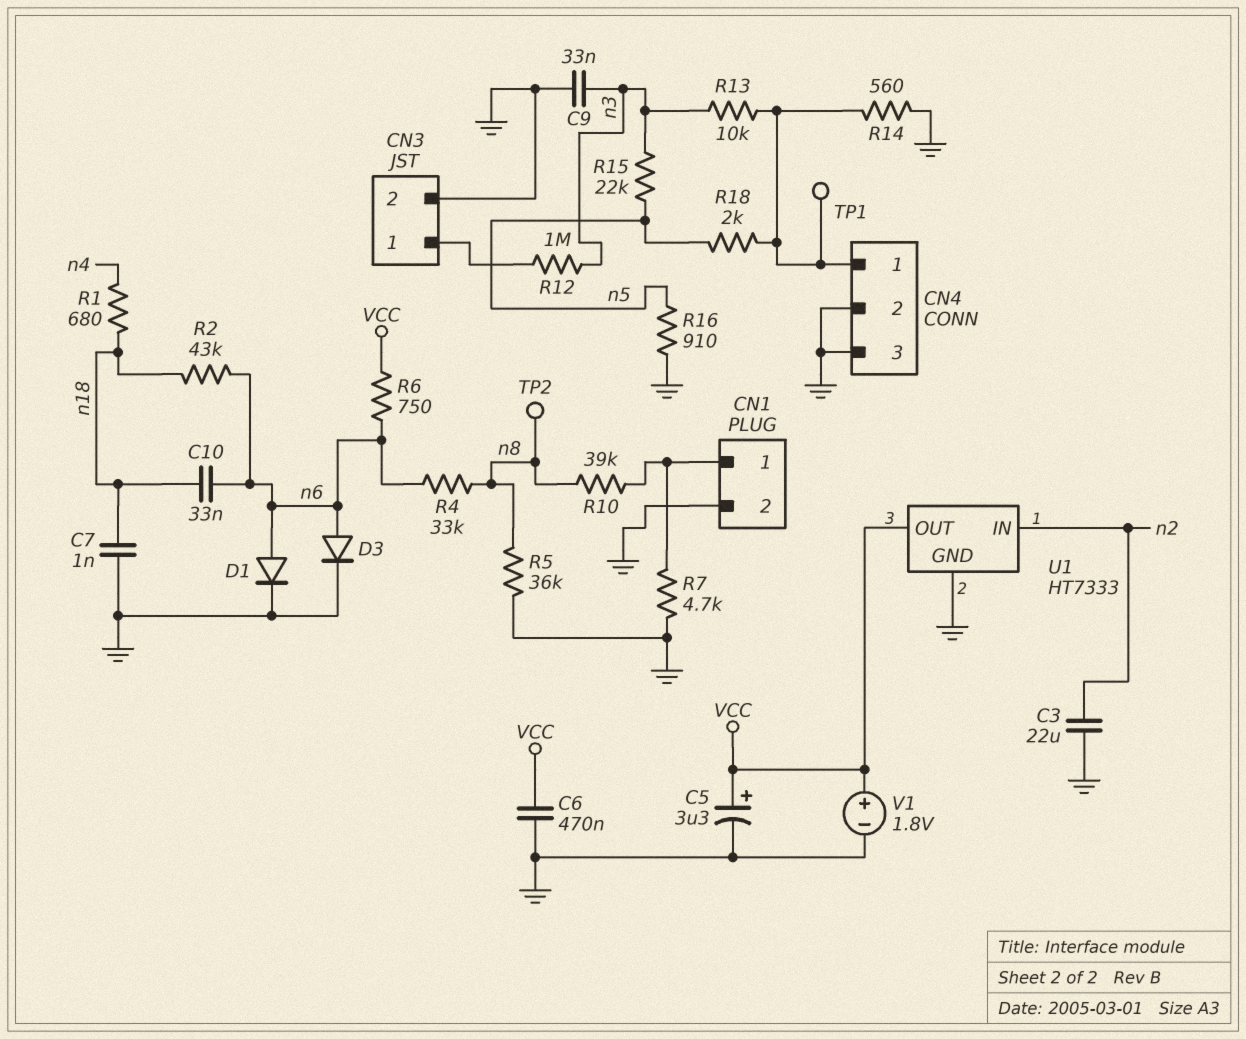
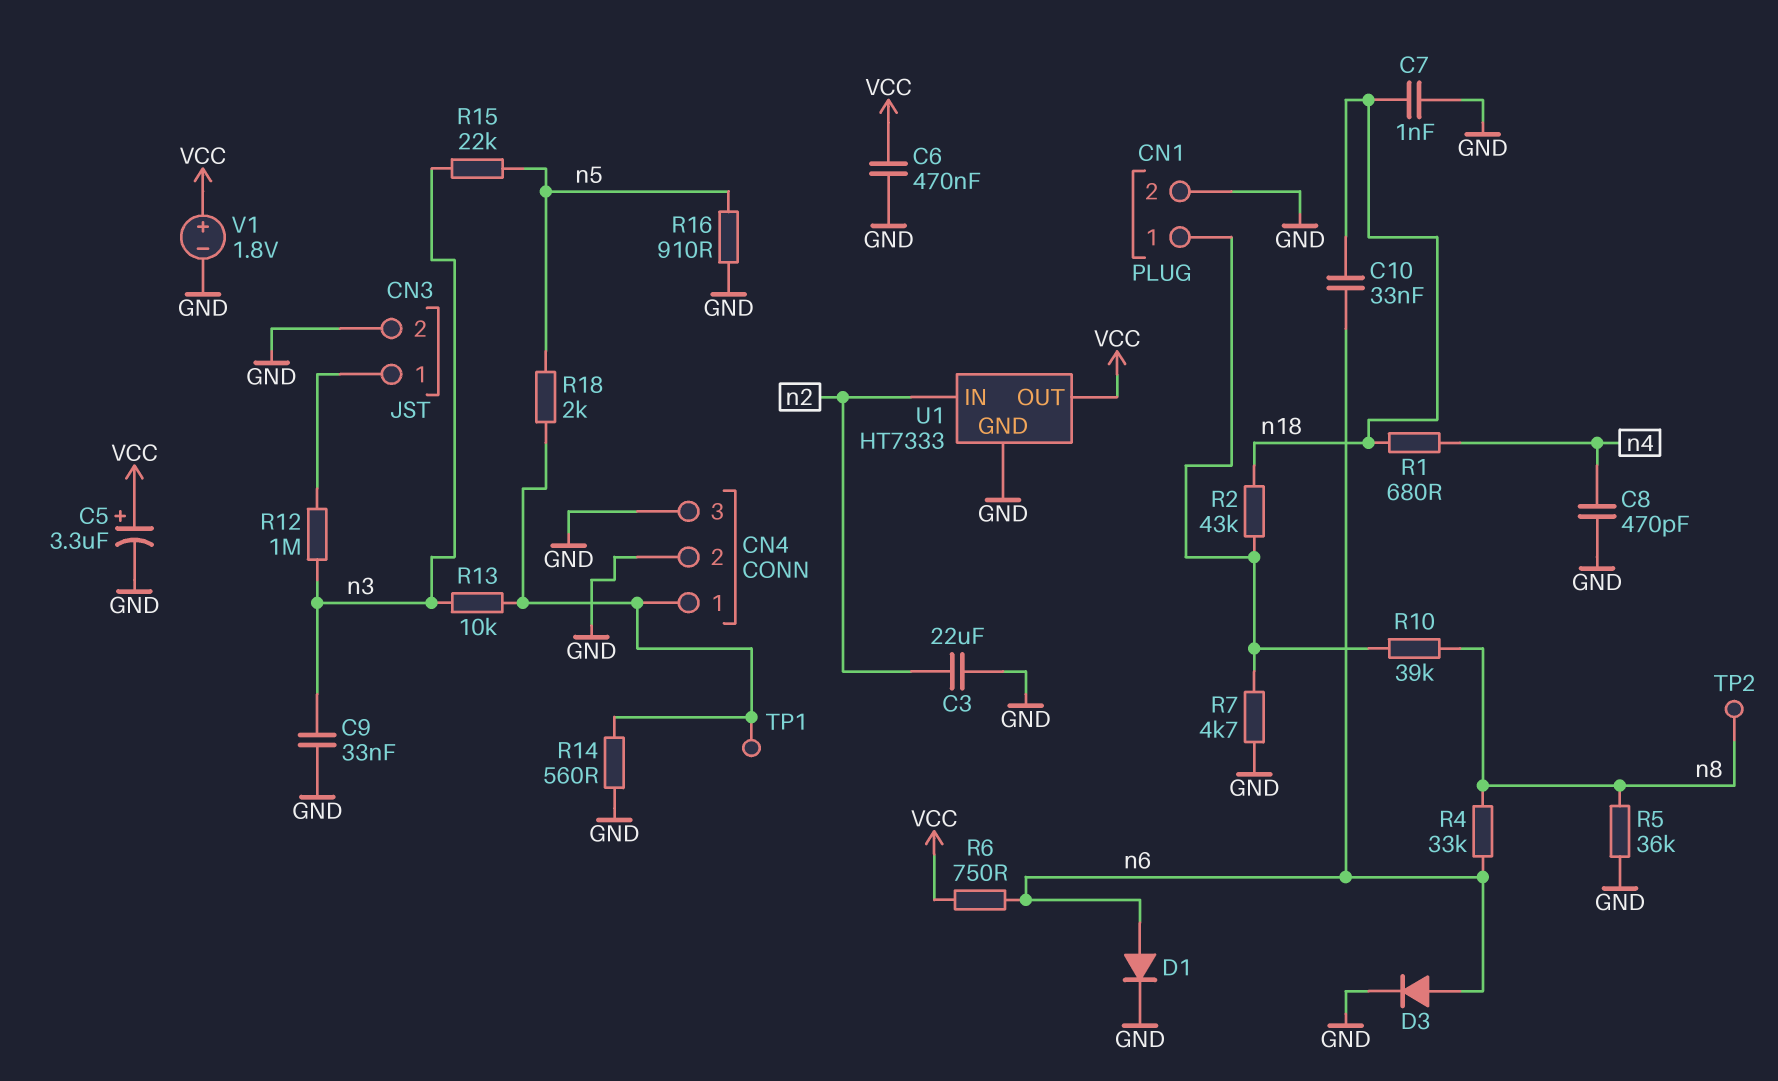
C8: none -> 470pF (GND, n4)
R2: 43k (n6, n18) -> 43k (CN1/1, n18)

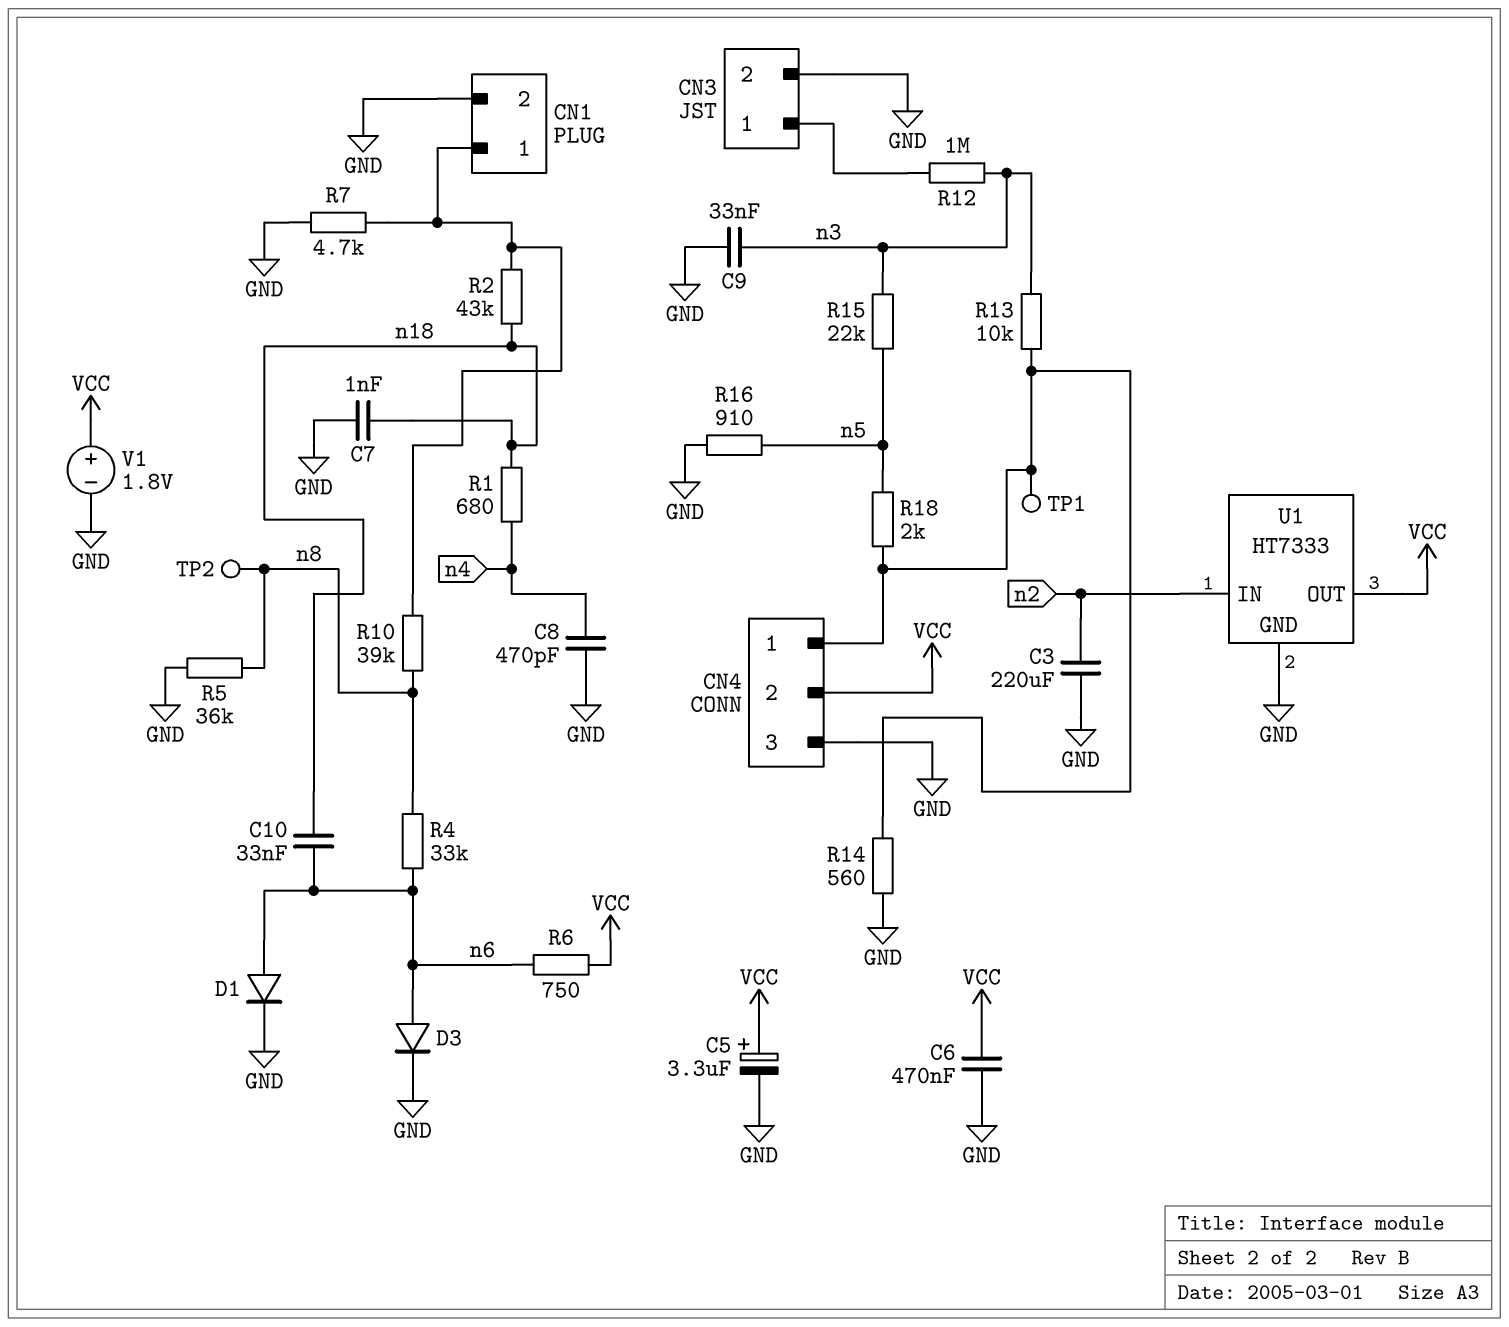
C3: 22uF (GND, n2) -> 220uF (GND, n2)
CN4 pin 2: GND -> VCC

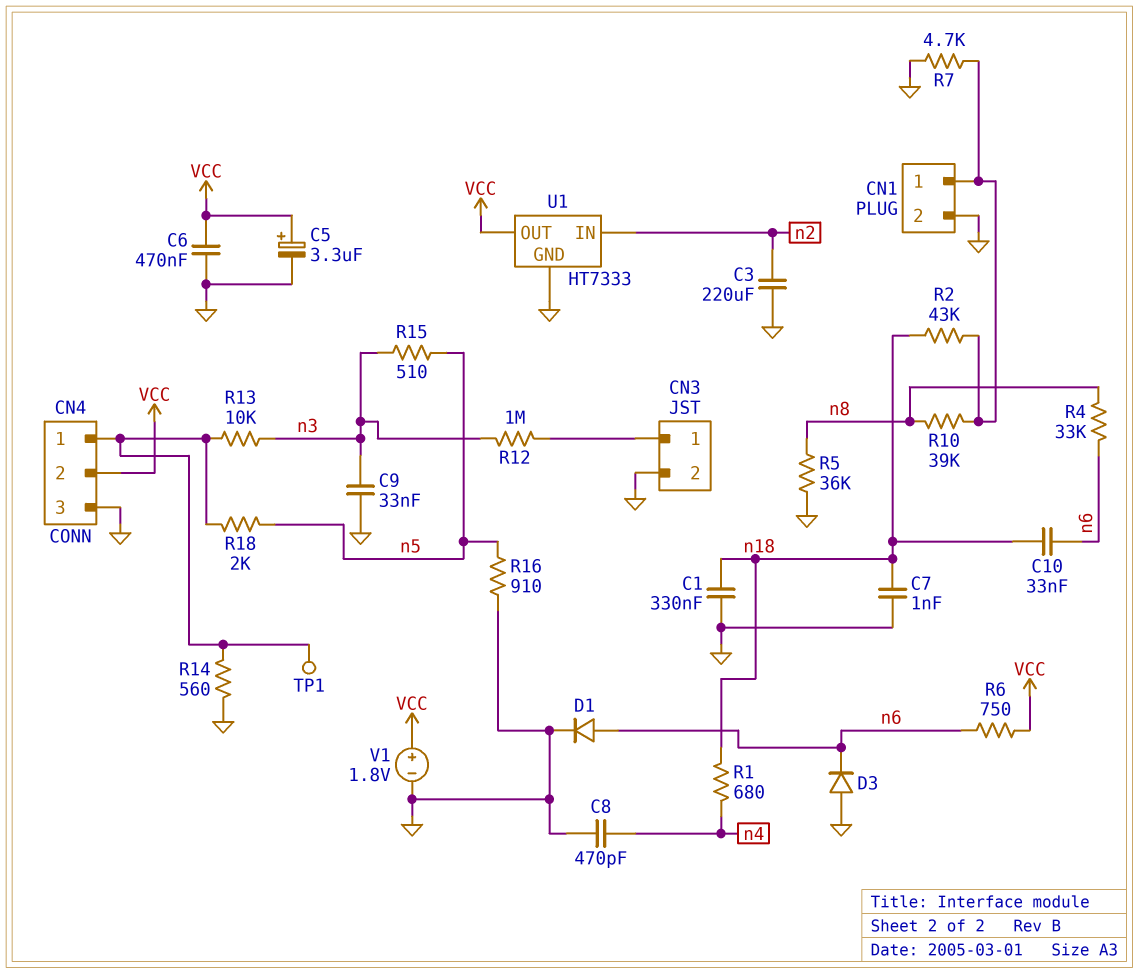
C1: none -> 330nF (GND, n18)
D3: diode (A n6, K GND) -> diode (A GND, K n6)
R15: 22k (n3, n5) -> 510 (n3, n5)
TP2: test point (n8) -> none

